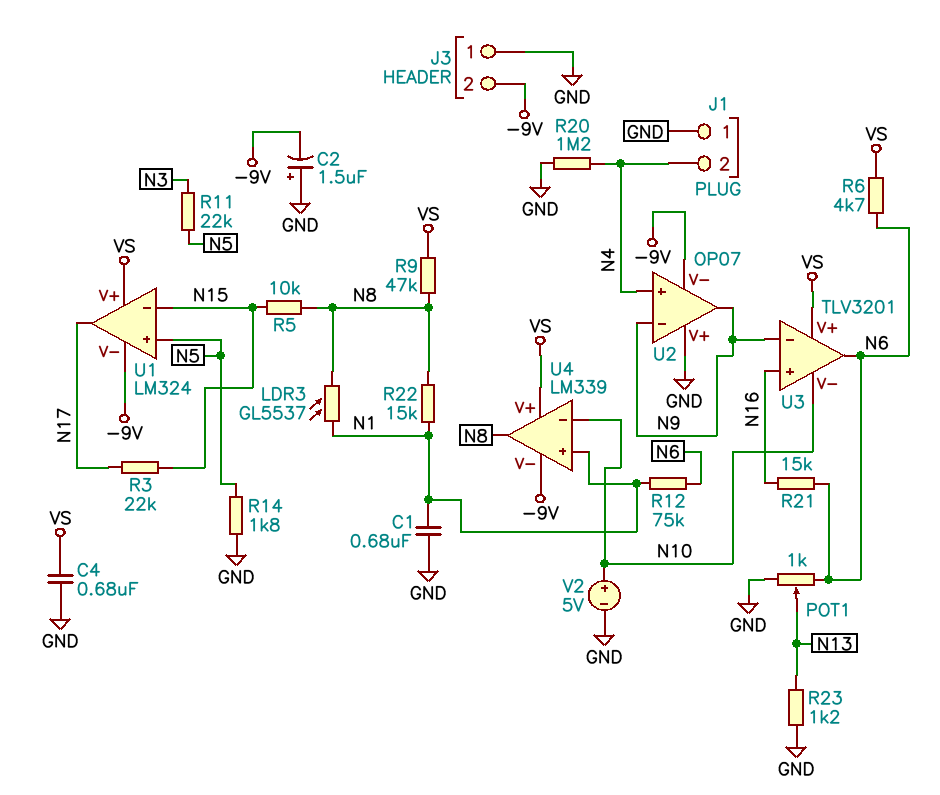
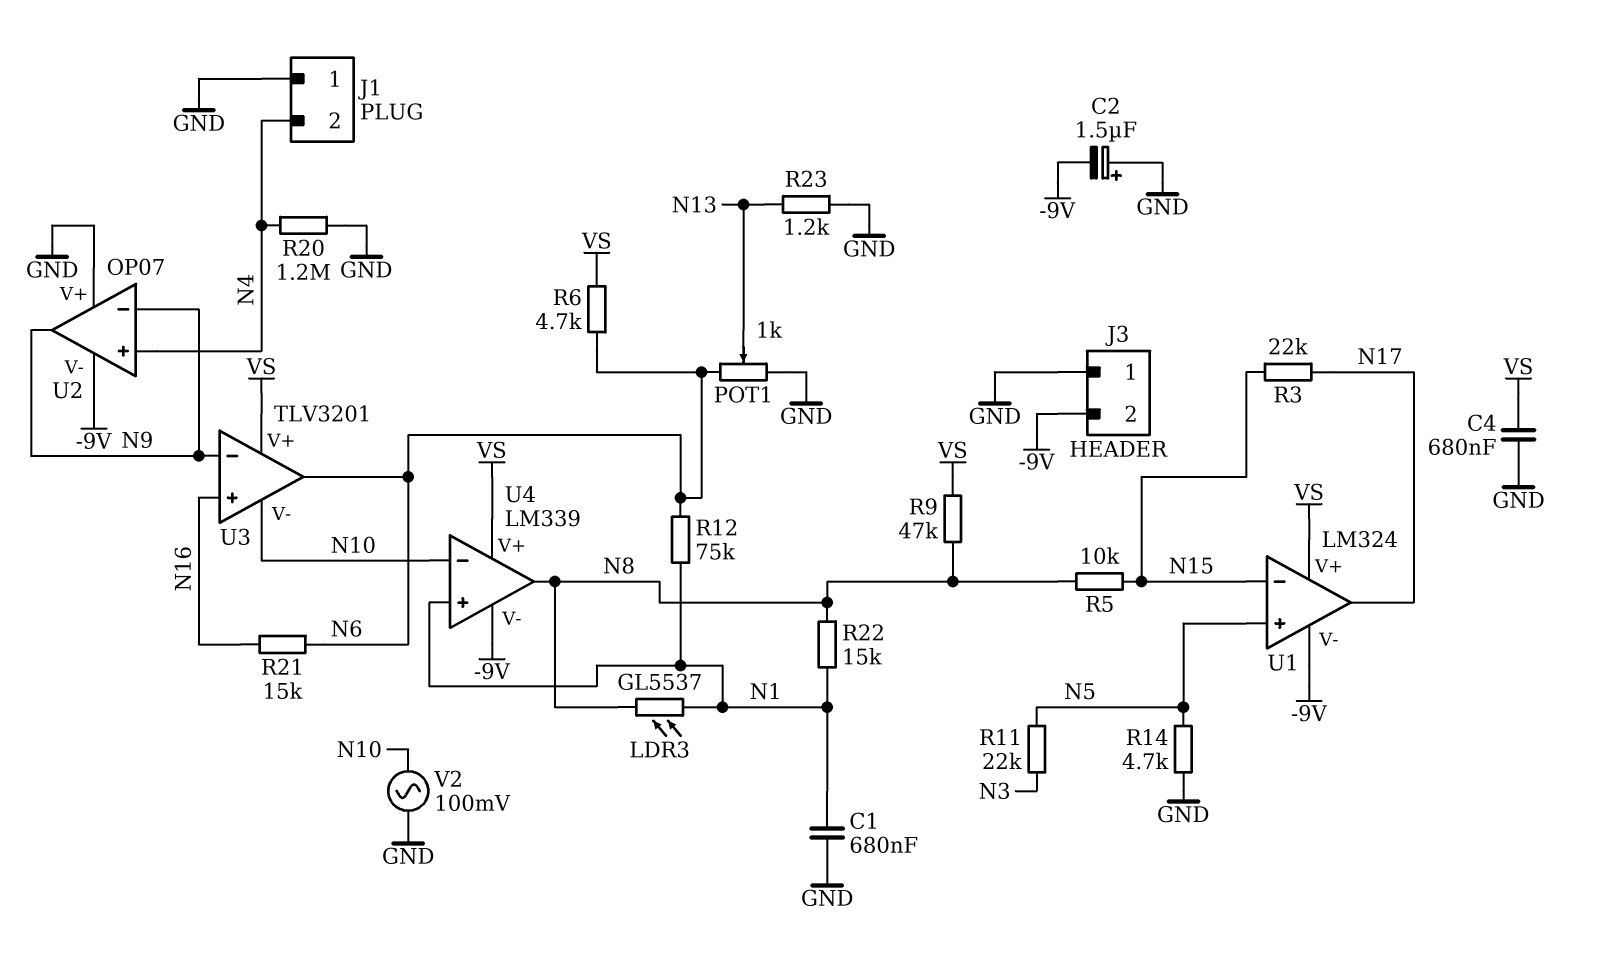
R14: 1.8k (GND, N5) -> 4.7k (GND, N5)
V2: 5V (plus N10, minus GND) -> AC 100mV (GND, N10)

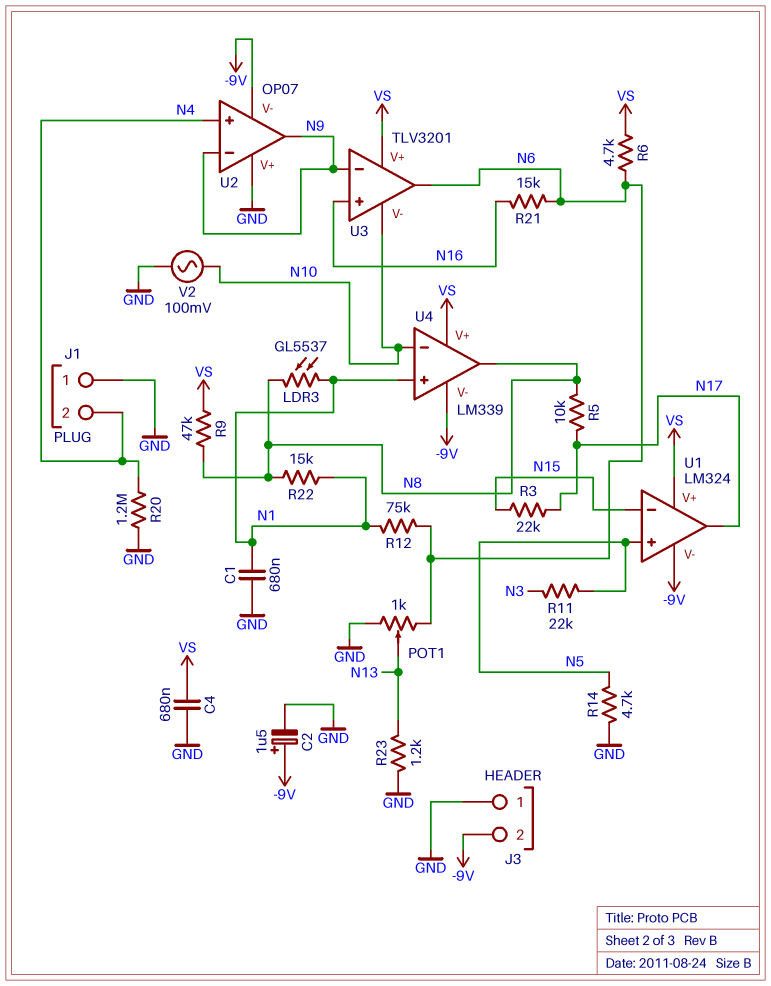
C2: 1.5uF (plus GND, minus -9V) -> 1.5uF (plus -9V, minus GND)
R5: 10k (N8, N15) -> 10k (N8, N17)

